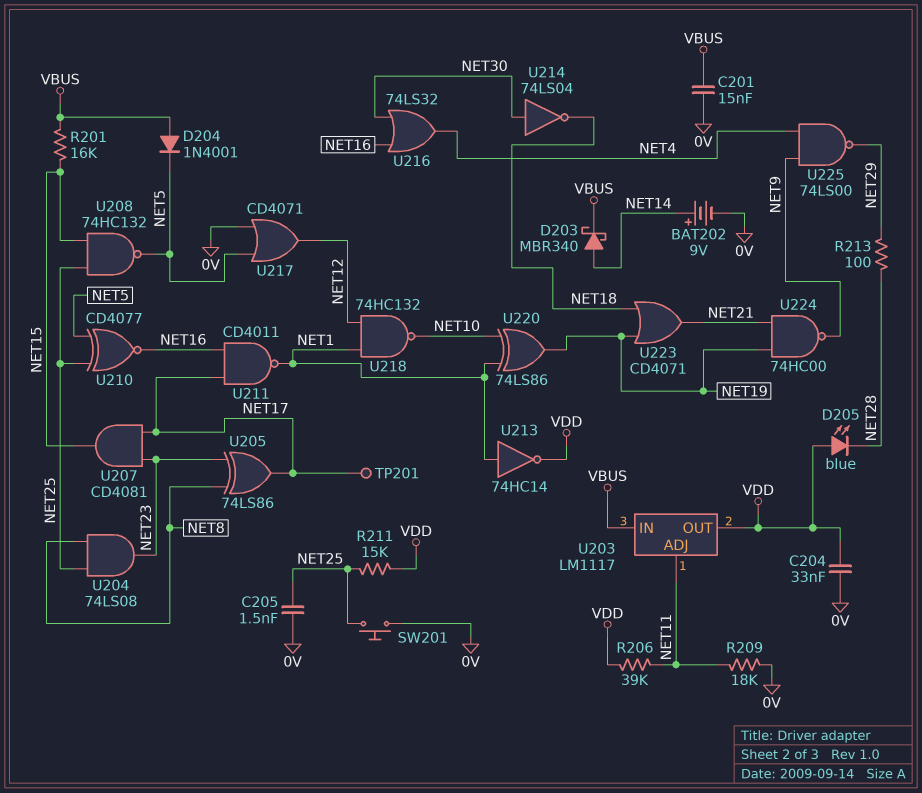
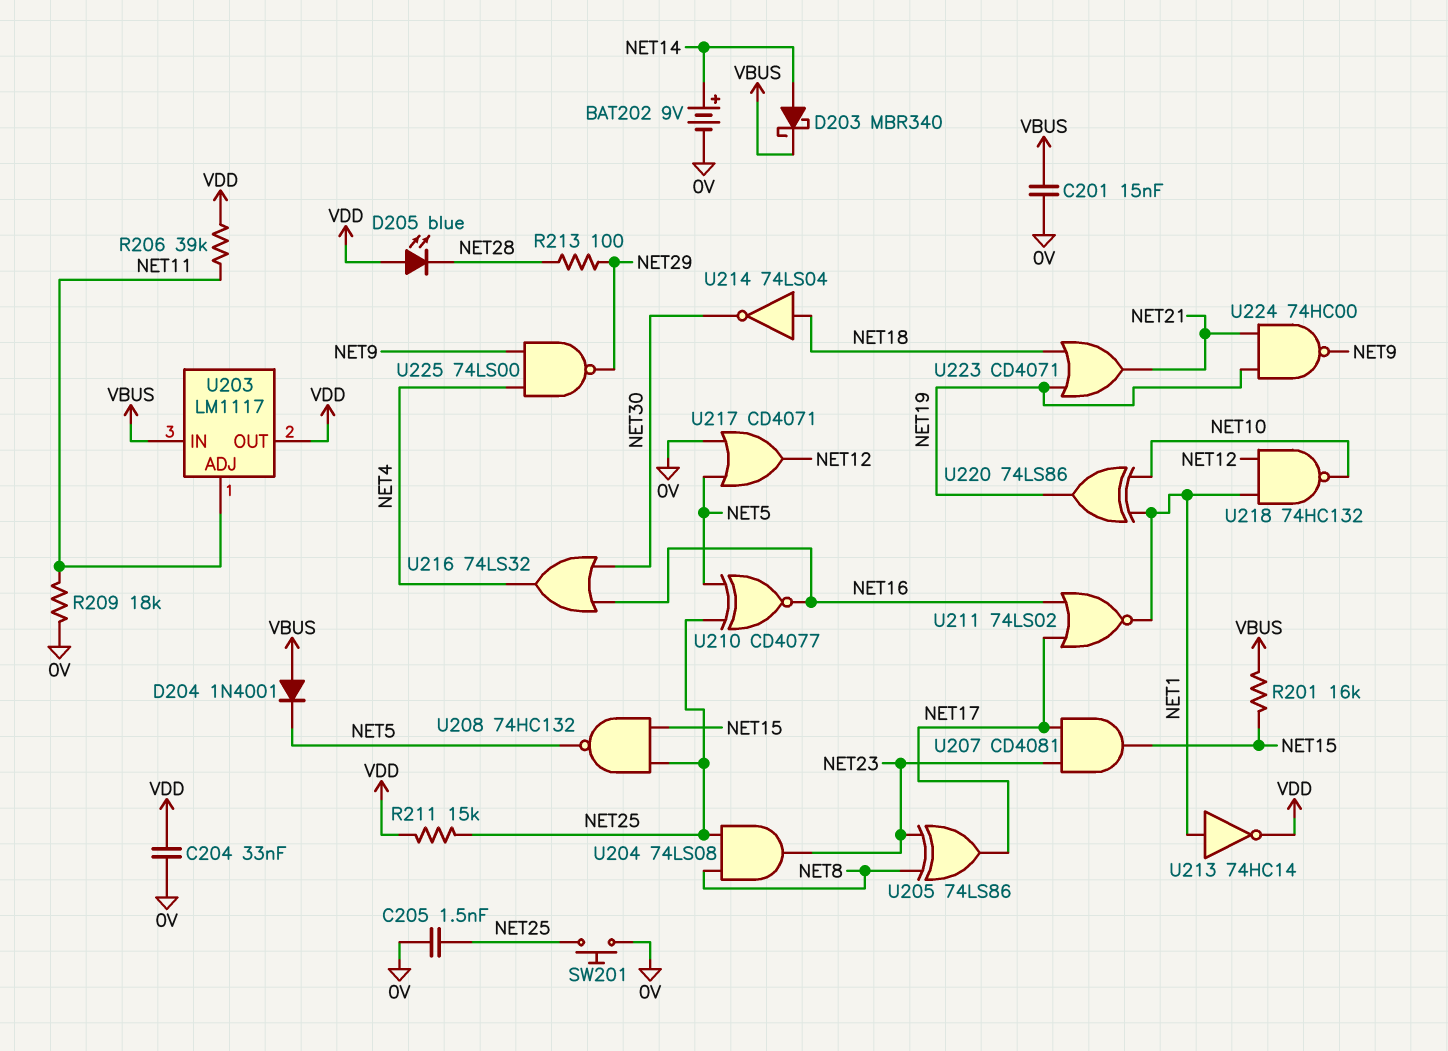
TP201: test point (NET17) -> none
U211: NAND CD4011 (in NET16, in NET17, out NET1) -> NOR 74LS02 (in NET16, in NET17, out NET1)
U214: NOT 74LS04 (in NET30, out NET18) -> NOT 74LS04 (in NET18, out NET30)

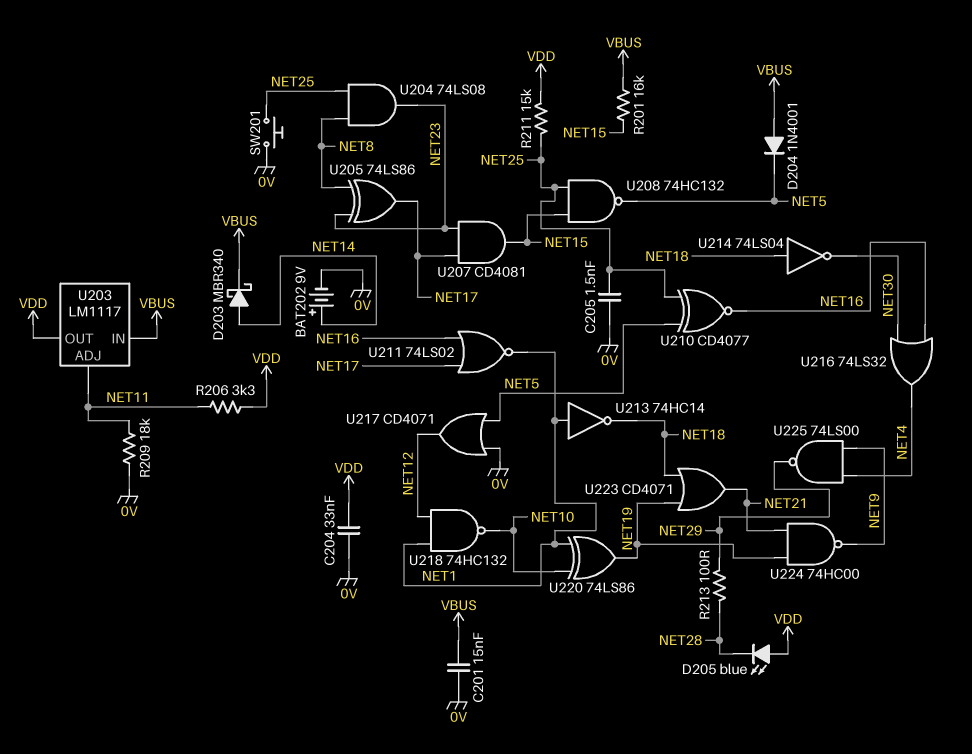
R206: 39k (NET11, VDD) -> 3.3k (NET11, VDD)
U213: NOT 74HC14 (in NET1, out VDD) -> NOT 74HC14 (in NET1, out NET18)

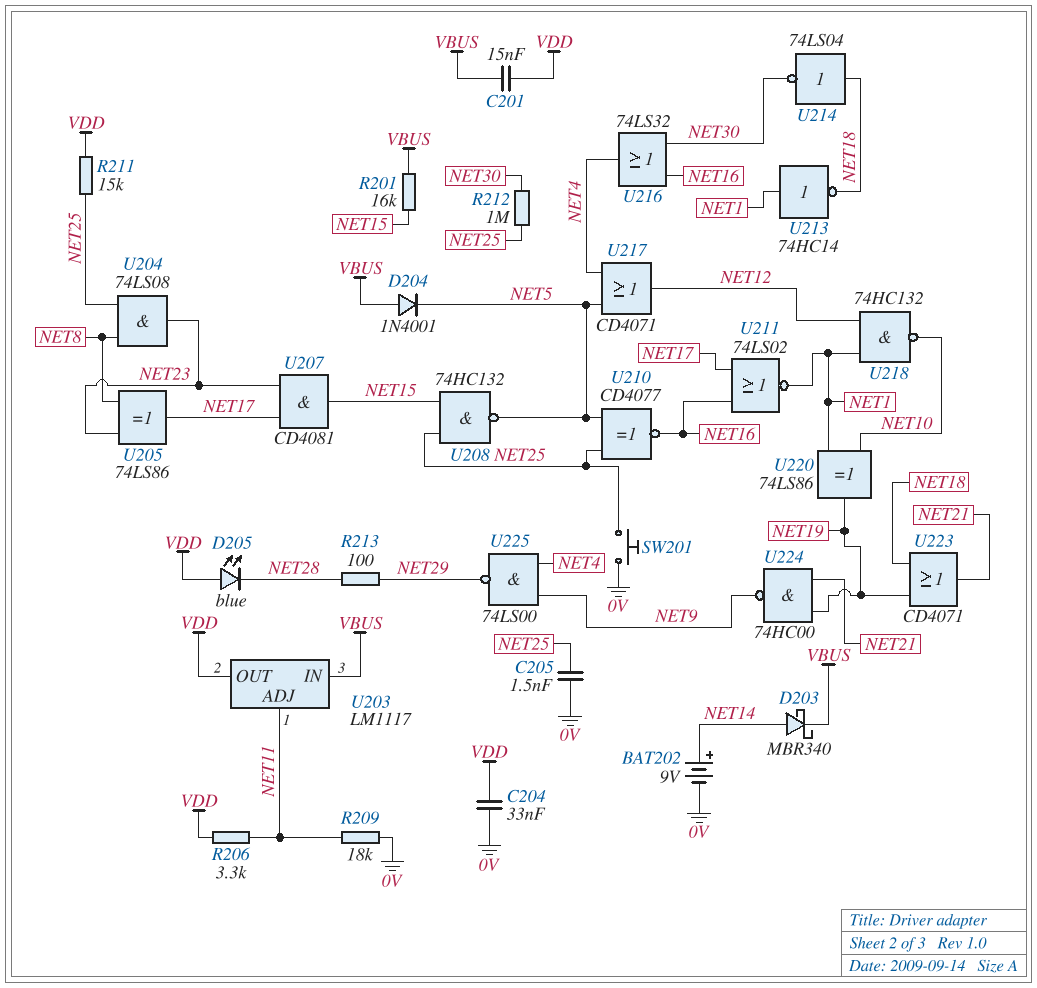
C201: 15nF (0V, VBUS) -> 15nF (VBUS, VDD)
R212: none -> 1M (NET25, NET30)
U217: OR CD4071 (in 0V, in NET5, out NET12) -> OR CD4071 (in NET4, in NET5, out NET12)

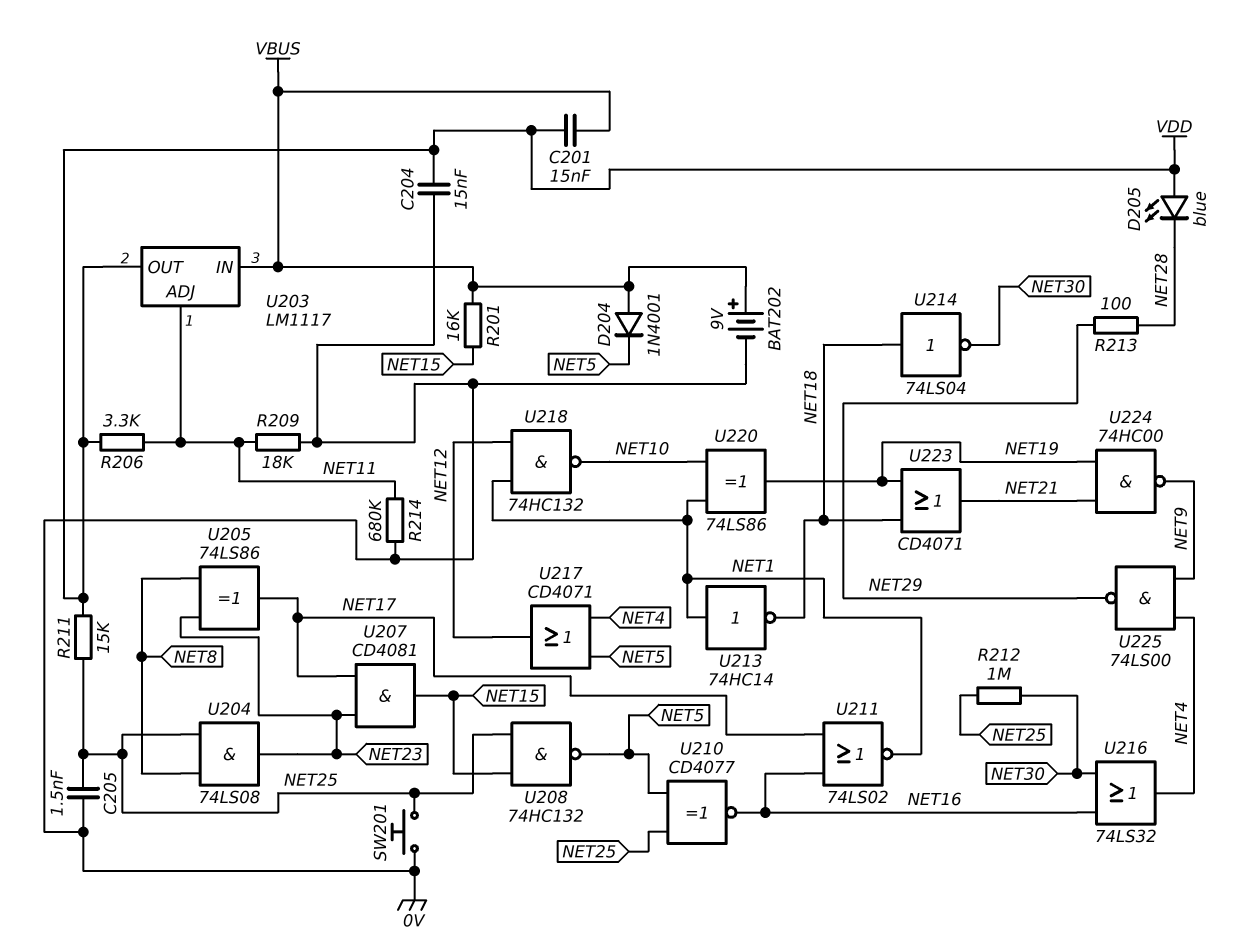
BAT202: 9V (plus NET14, minus 0V) -> 9V (plus VBUS, minus 0V)
C204: 33nF (0V, VDD) -> 15nF (0V, VDD)
D203: schottky MBR340 (A NET14, K VBUS) -> none
R214: none -> 680k (0V, NET11)

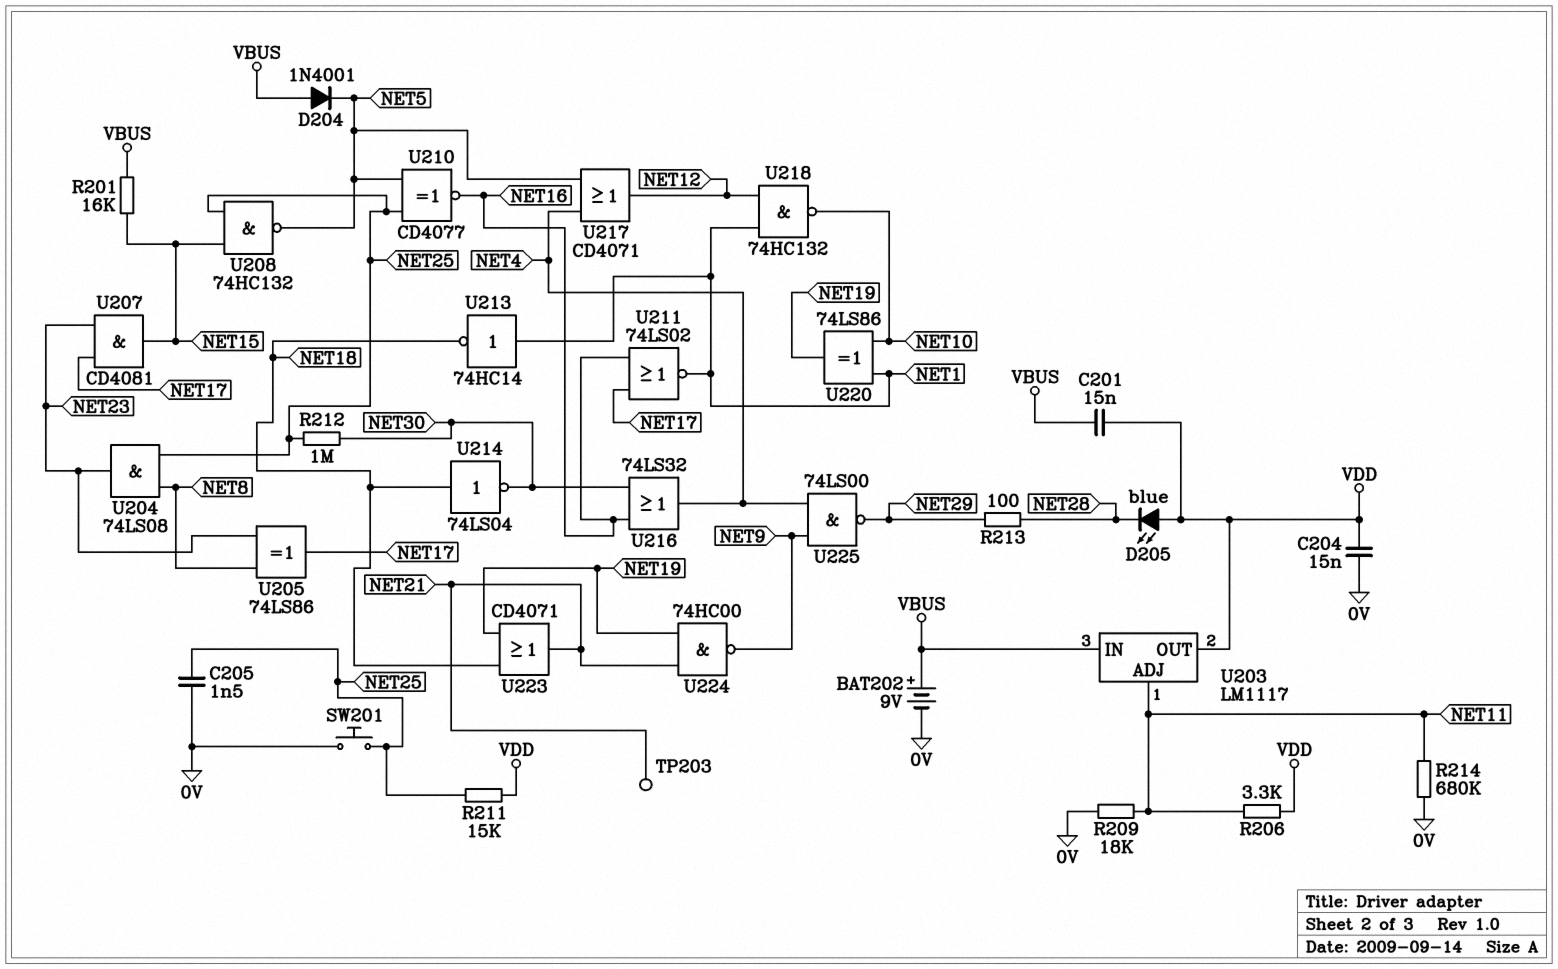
TP203: none -> test point (NET21)

